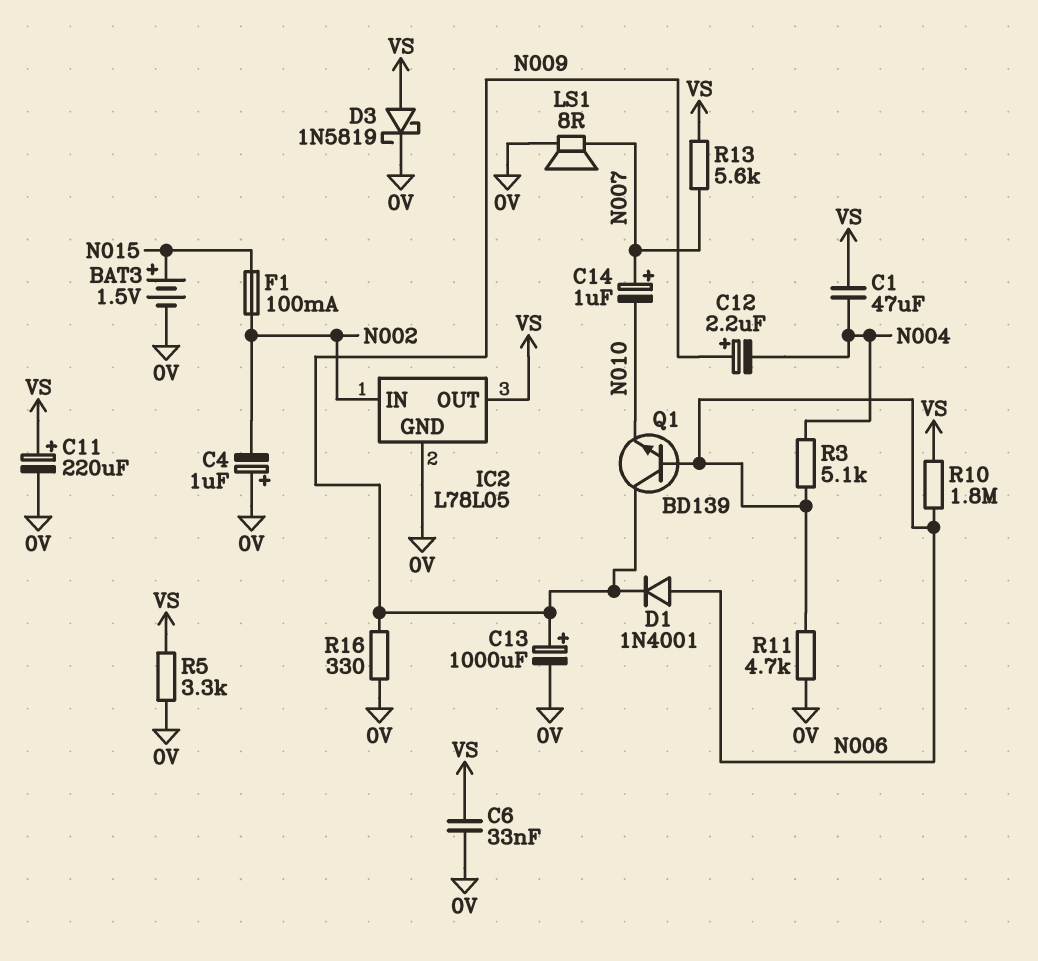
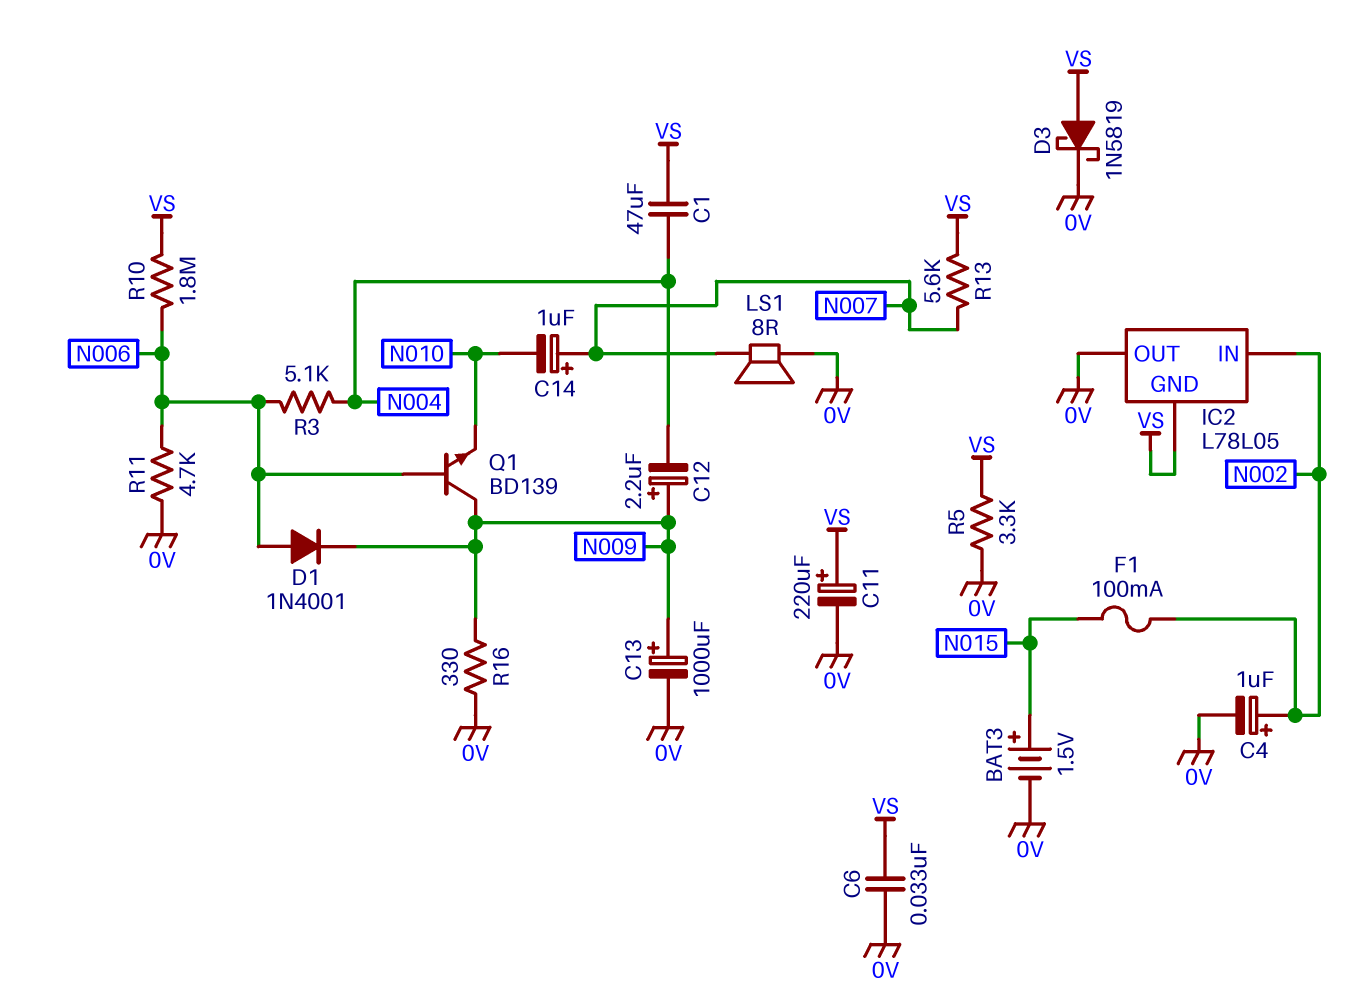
C4: 1uF (plus 0V, minus N002) -> 1uF (plus N002, minus 0V)
IC2 pin GND: 0V -> VS
IC2 pin OUT: VS -> 0V

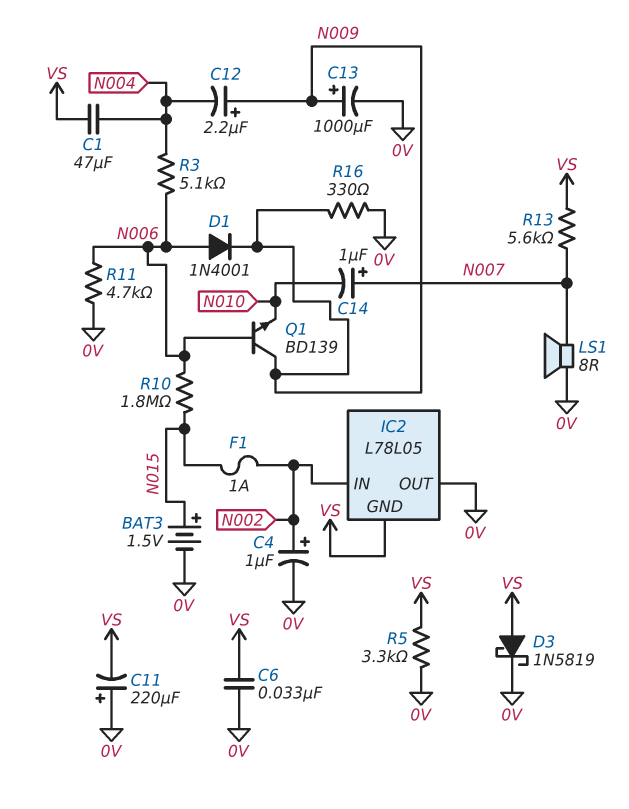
C11: 220uF (plus VS, minus 0V) -> 220uF (plus 0V, minus VS)
F1: 100mA (N002, N015) -> 1A (N002, N015)
R10: 1.8M (N006, VS) -> 1.8M (N006, N015)

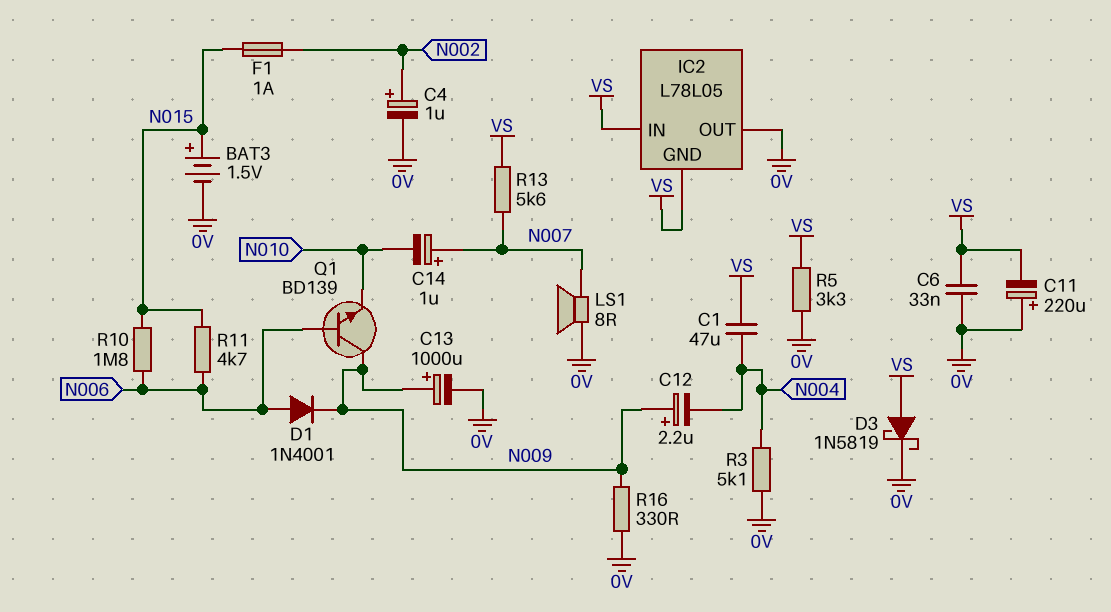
IC2 pin IN: N002 -> VS
R3: 5.1k (N004, N006) -> 5.1k (0V, N004)
R11: 4.7k (0V, N006) -> 4.7k (N006, N015)

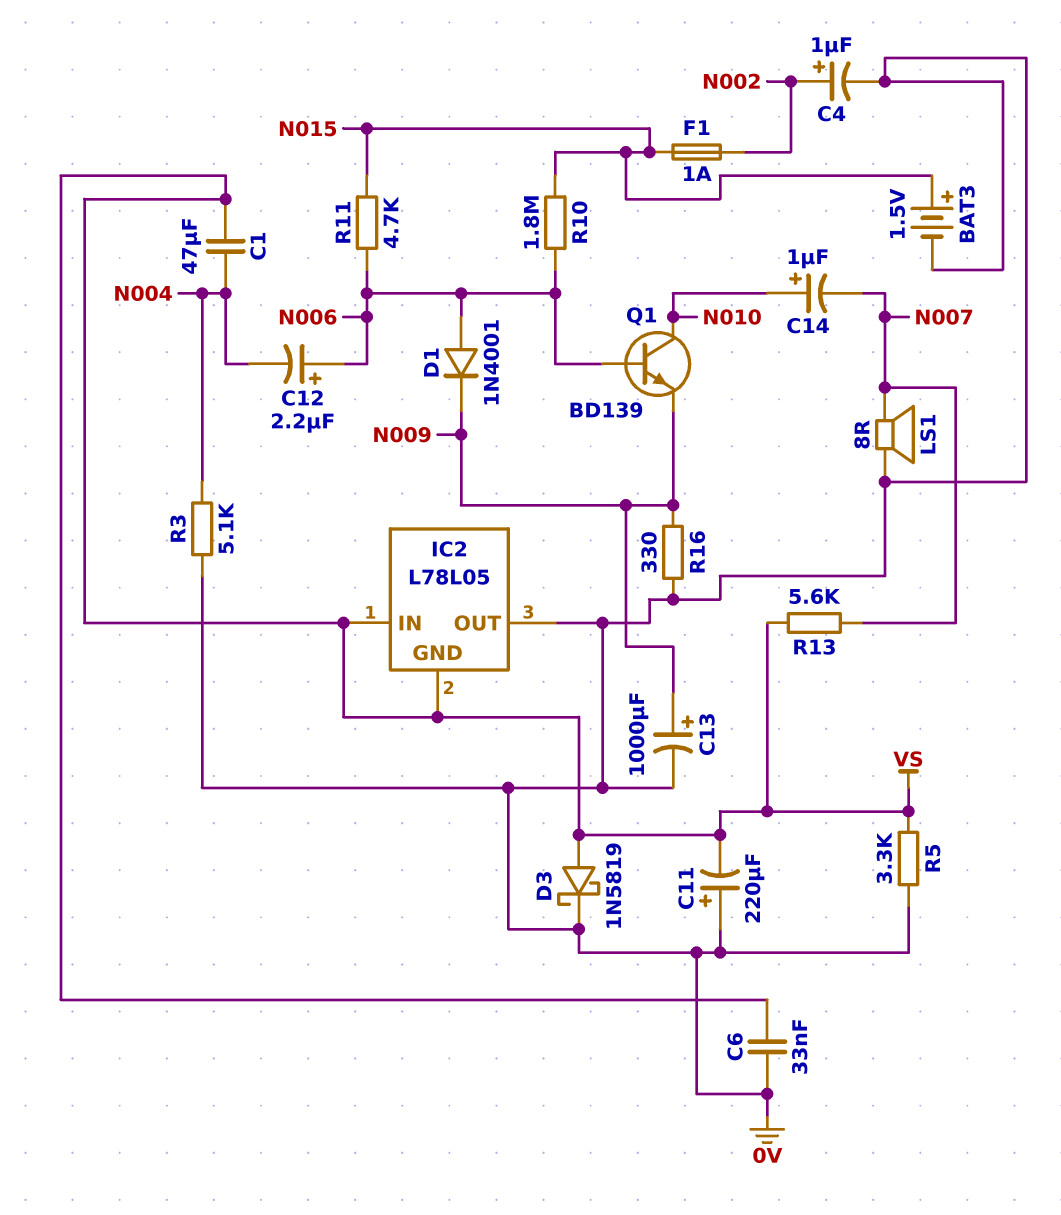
C12: 2.2uF (plus N009, minus N004) -> 2.2uF (plus N006, minus N004)
C14: 1uF (plus N007, minus N010) -> 1uF (plus N010, minus N007)
Q1: NPN BD139 (B N006, C N009, E N010) -> NPN BD139 (B N006, C N010, E N009)

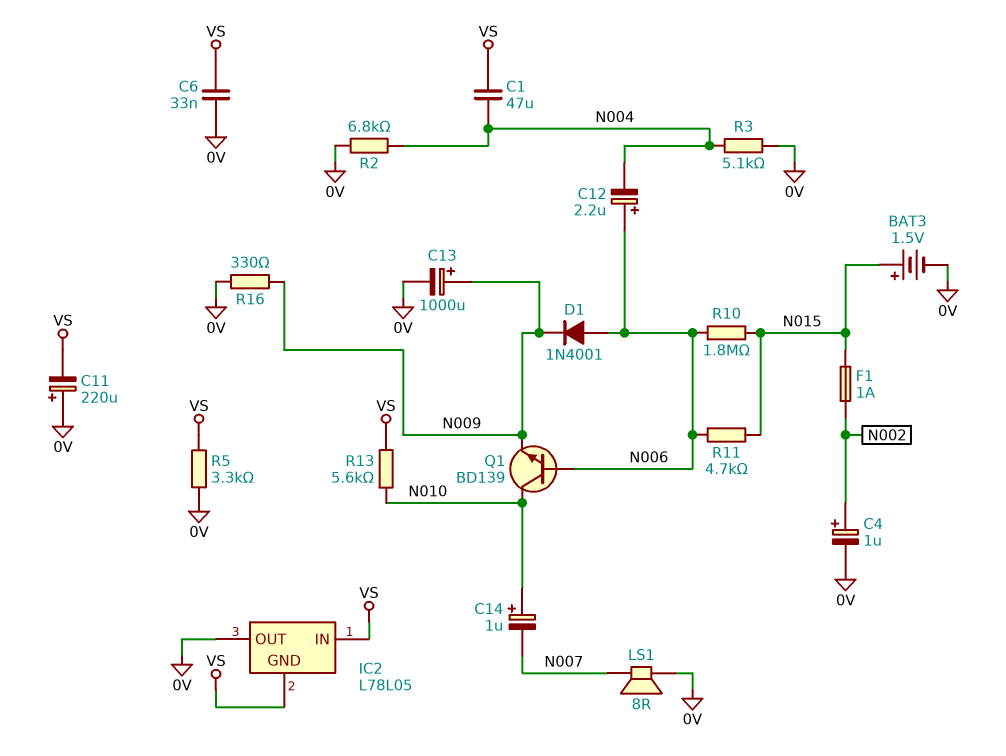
D3: schottky 1N5819 (A VS, K 0V) -> none
R2: none -> 6.8k (0V, N004)
R13: 5.6k (N007, VS) -> 5.6k (N010, VS)

